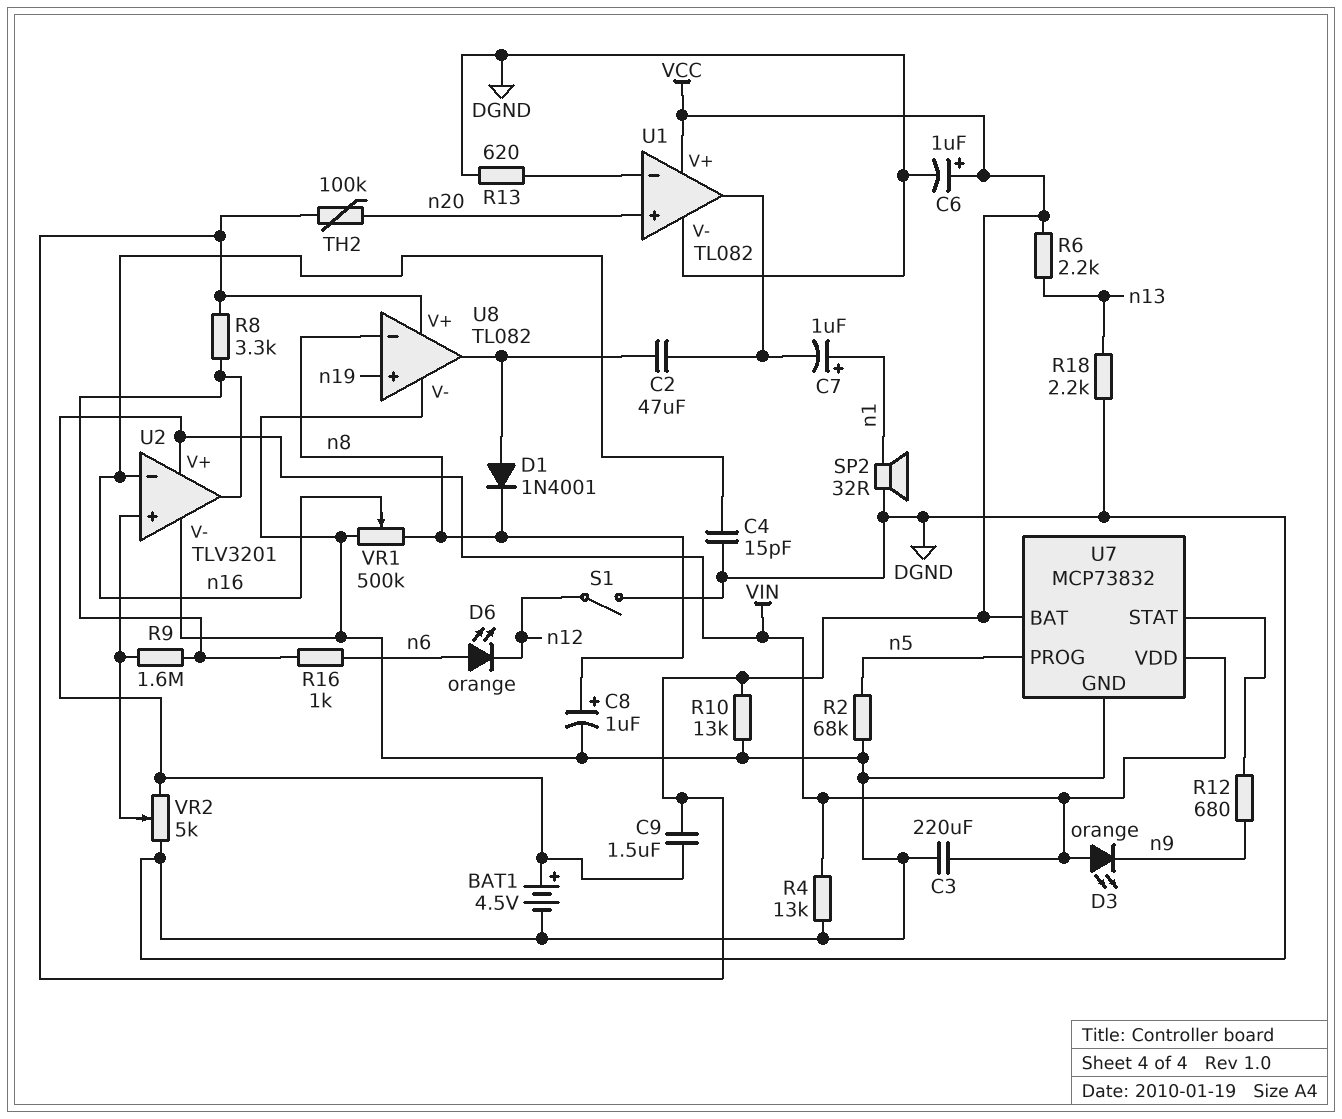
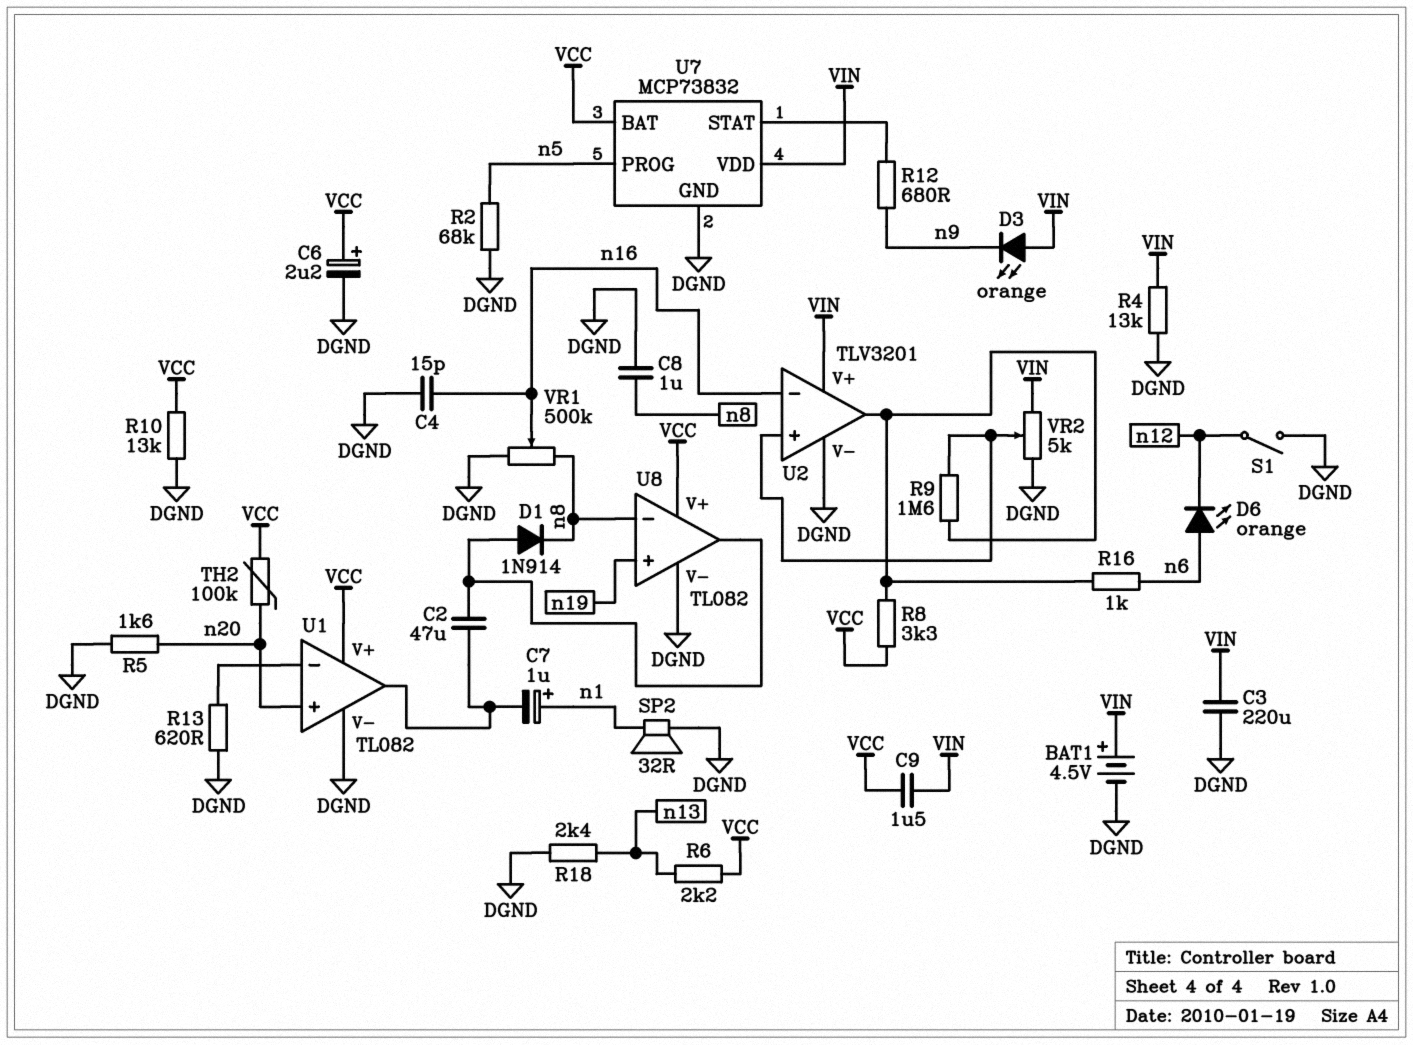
C6: 1uF (plus VCC, minus DGND) -> 2.2uF (plus VCC, minus DGND)
C8: 1uF (plus n8, minus DGND) -> 1uF (DGND, n8)
D1: diode 1N4001 (A U8/out, K n8) -> diode 1N914 (A U8/out, K n8)
R5: none -> 1.6k (DGND, n20)
R18: 2.2k (DGND, n13) -> 2.4k (DGND, n13)

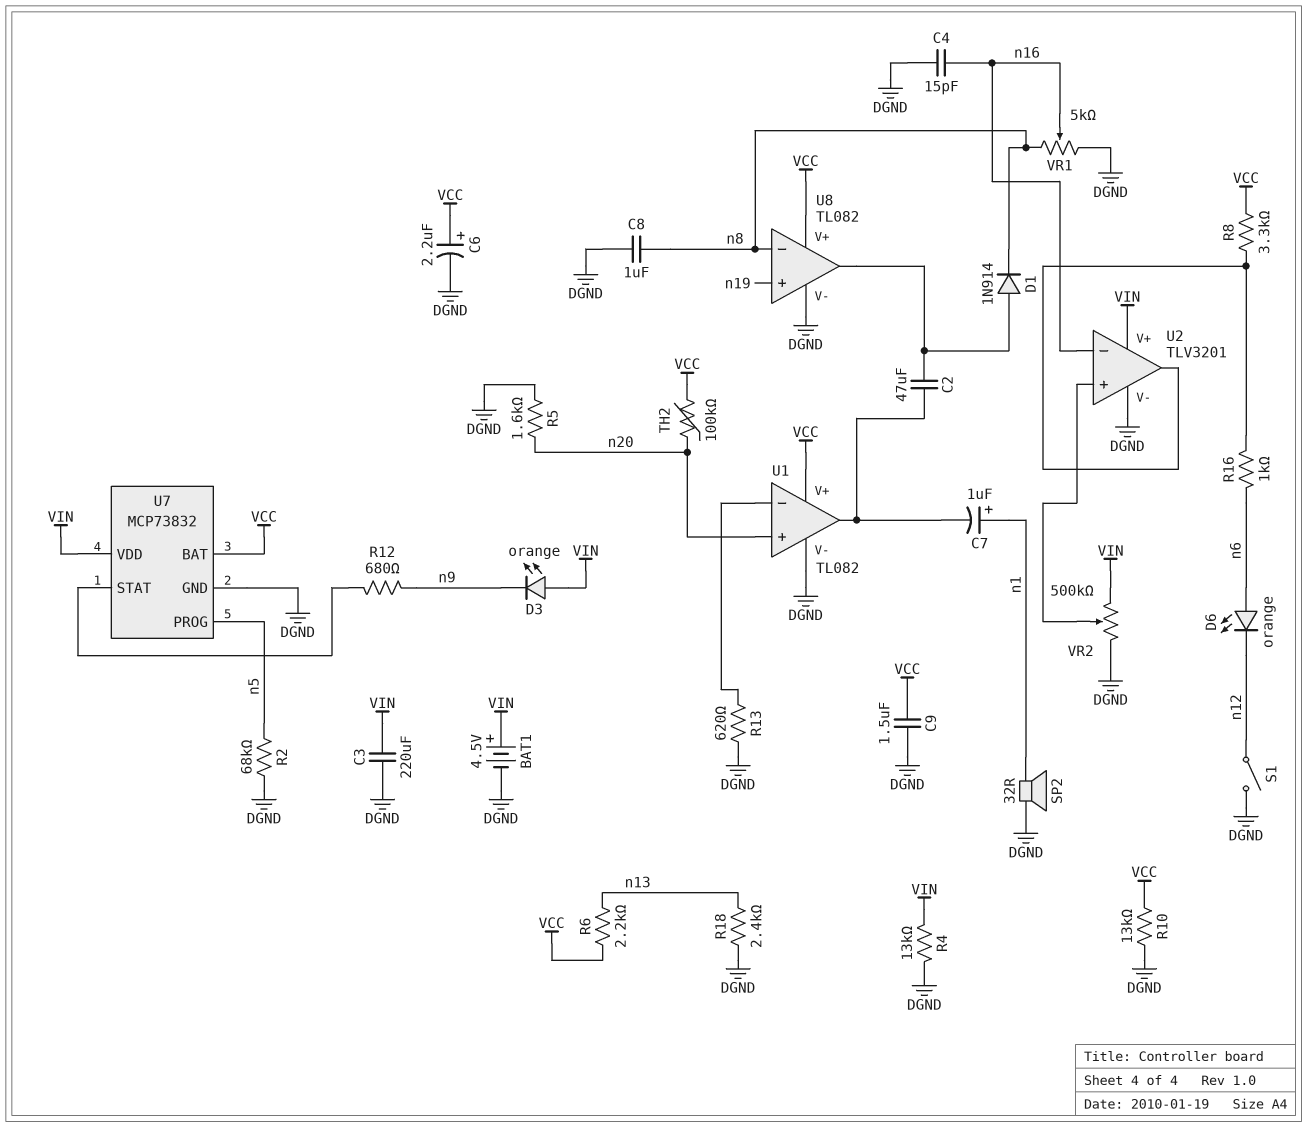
C9: 1.5uF (VCC, VIN) -> 1.5uF (DGND, VCC)
R9: 1.6M (U2/in+, U2/out) -> none
VR1: 500k (DGND, n8, wiper n16) -> 5k (DGND, n8, wiper n16)
VR2: 5k (DGND, VIN, wiper U2/in+) -> 500k (DGND, VIN, wiper U2/in+)

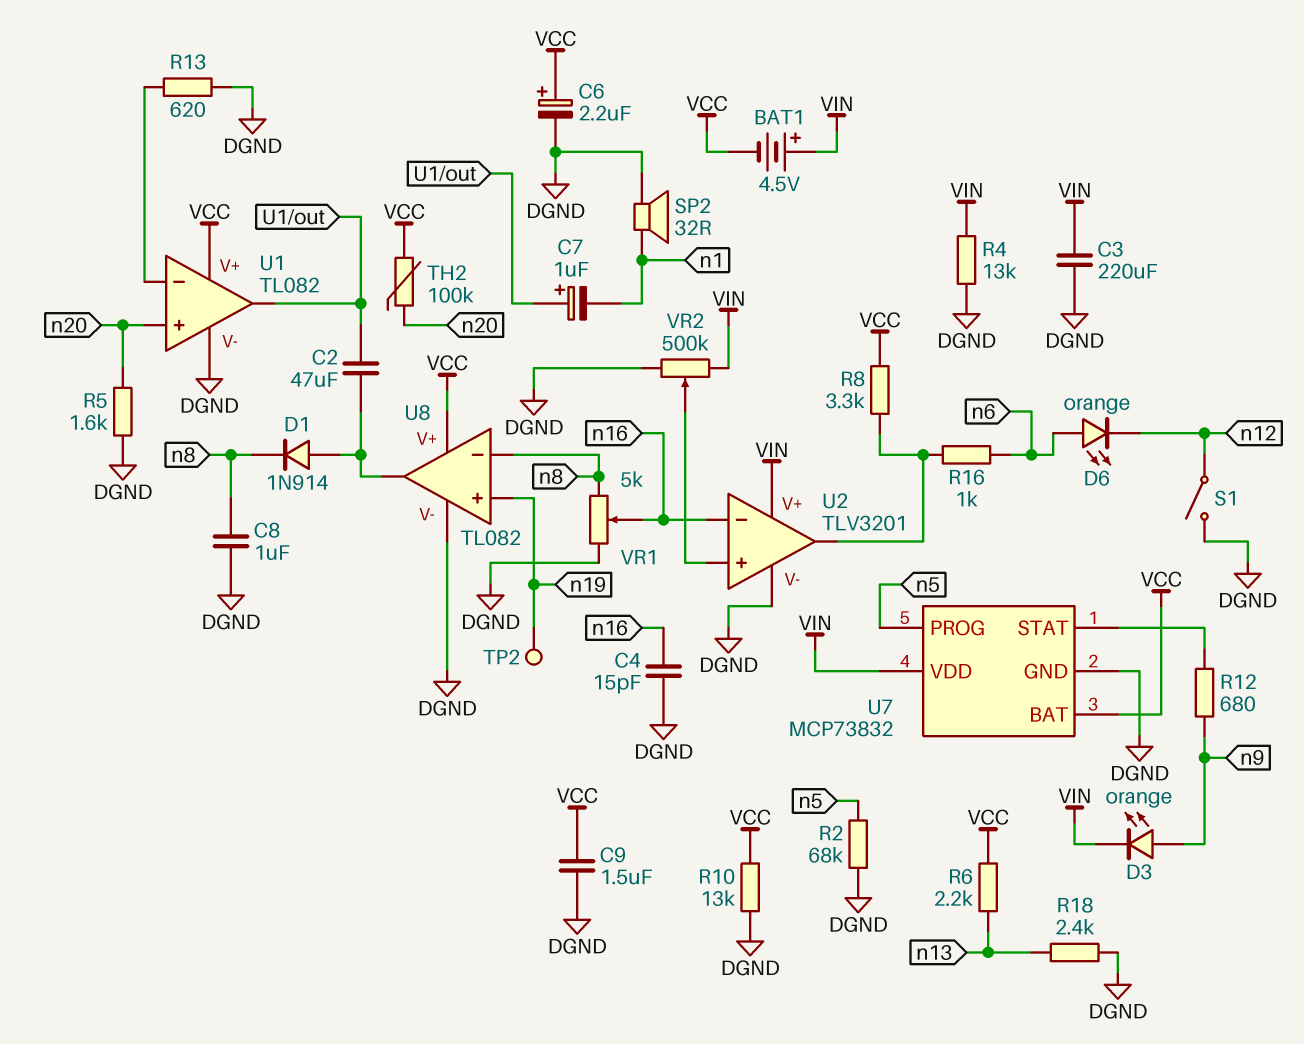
BAT1: 4.5V (plus VIN, minus DGND) -> 4.5V (plus VIN, minus VCC)
C7: 1uF (plus n1, minus U1/out) -> 1uF (plus U1/out, minus n1)
D3: LED orange (A VIN, K n9) -> LED orange (A n9, K VIN)
TP2: none -> test point (n19)

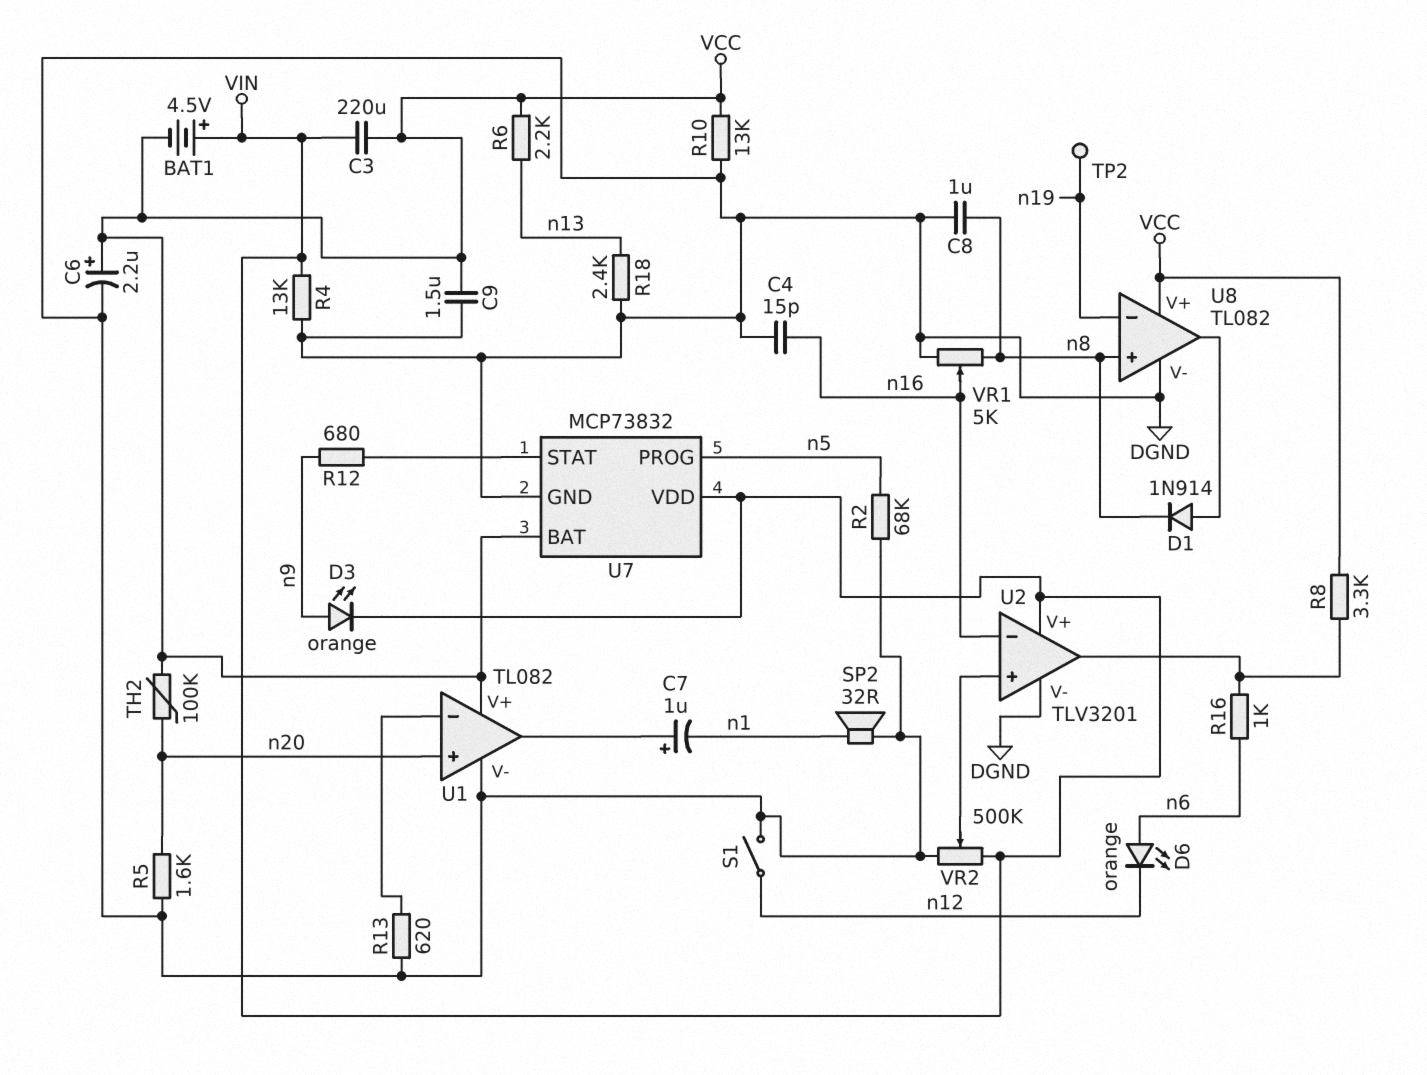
C2: 47uF (U1/out, U8/out) -> none
C3: 220uF (DGND, VIN) -> 220uF (VCC, VIN)
U8 pin in+: n19 -> n8
U8 pin in-: n8 -> n19

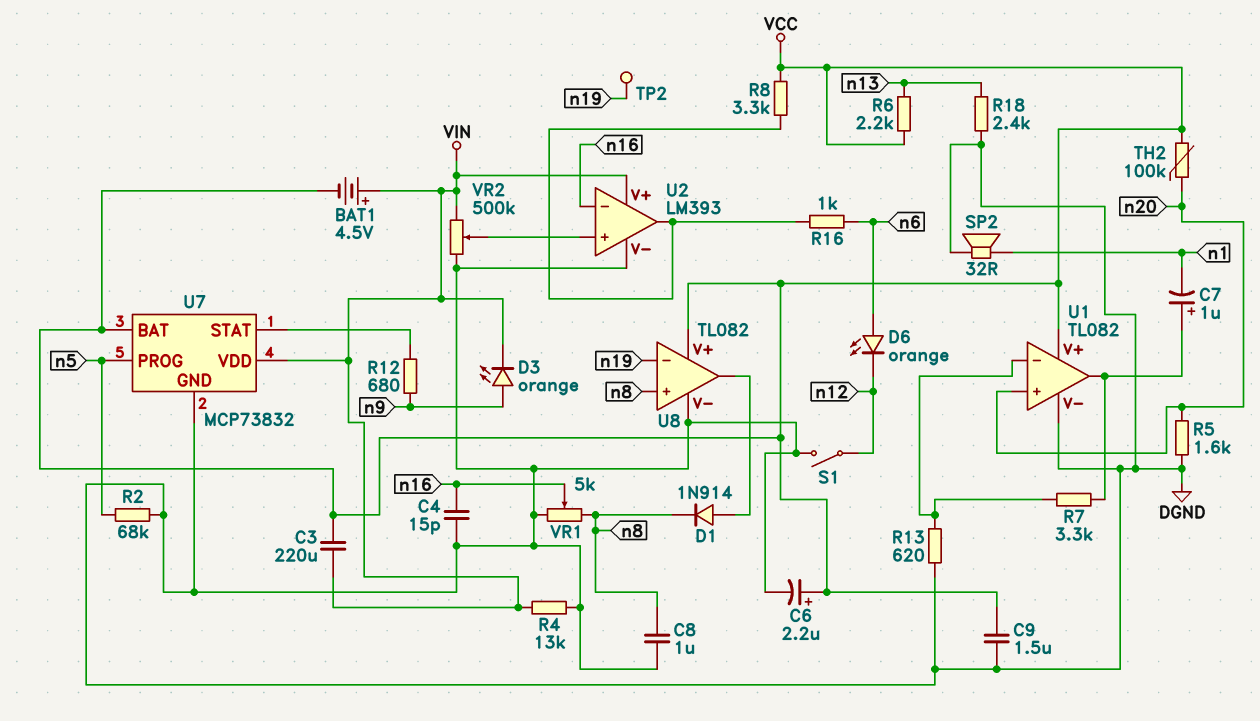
R7: none -> 3.3k (U1/in-, U1/out)
R10: 13k (DGND, VCC) -> none
U2: TLV3201 -> LM393

